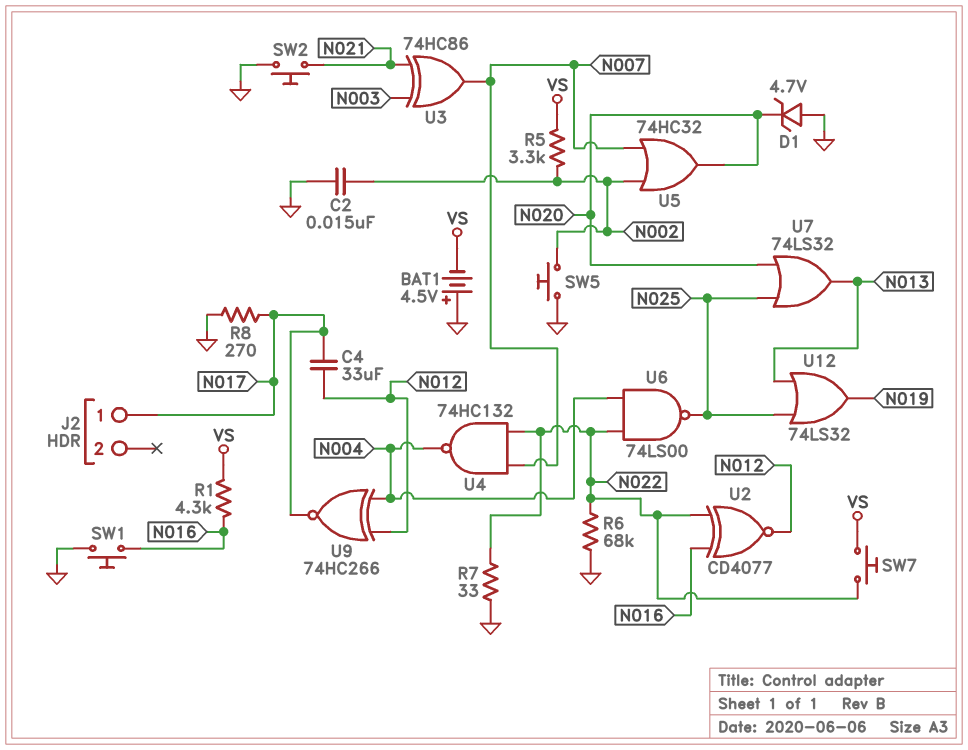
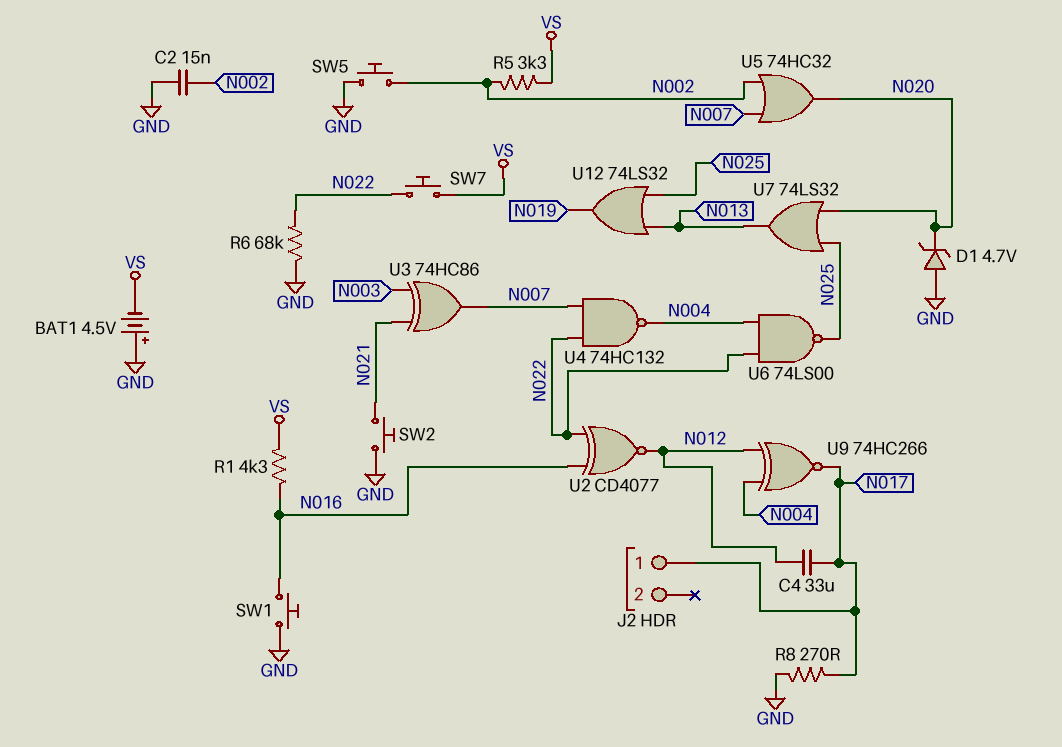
R7: 33 (GND, N022) -> none

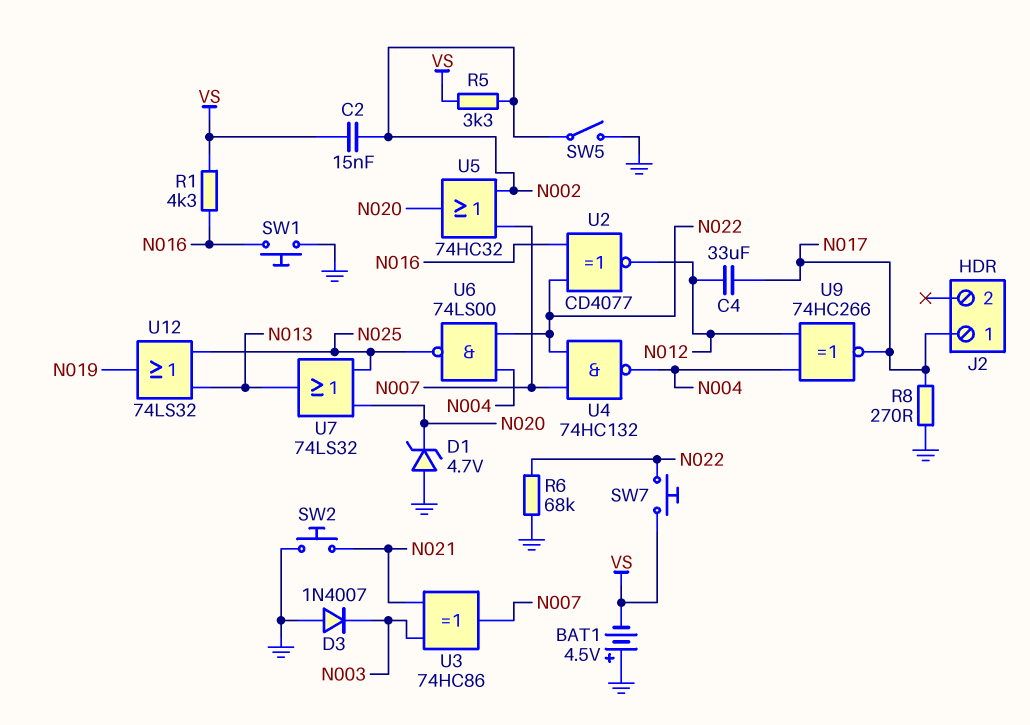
C2: 15nF (GND, N002) -> 15nF (N002, VS)
D3: none -> diode 1N4007 (A GND, K N003)
SW5: button (GND, N002) -> switch (GND, N002)

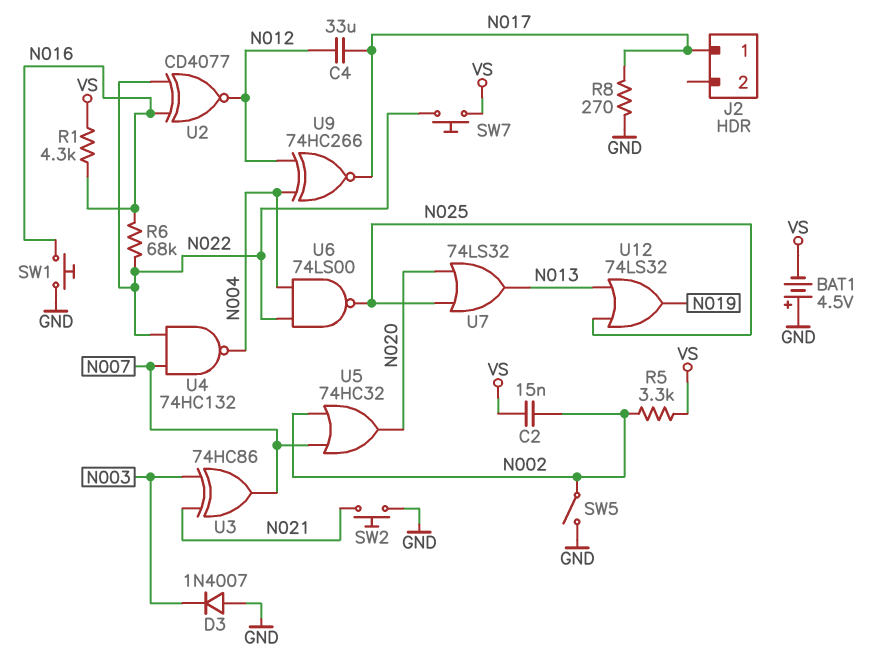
D1: zener 4.7V (A GND, K N020) -> none
R6: 68k (GND, N022) -> 68k (N016, N022)

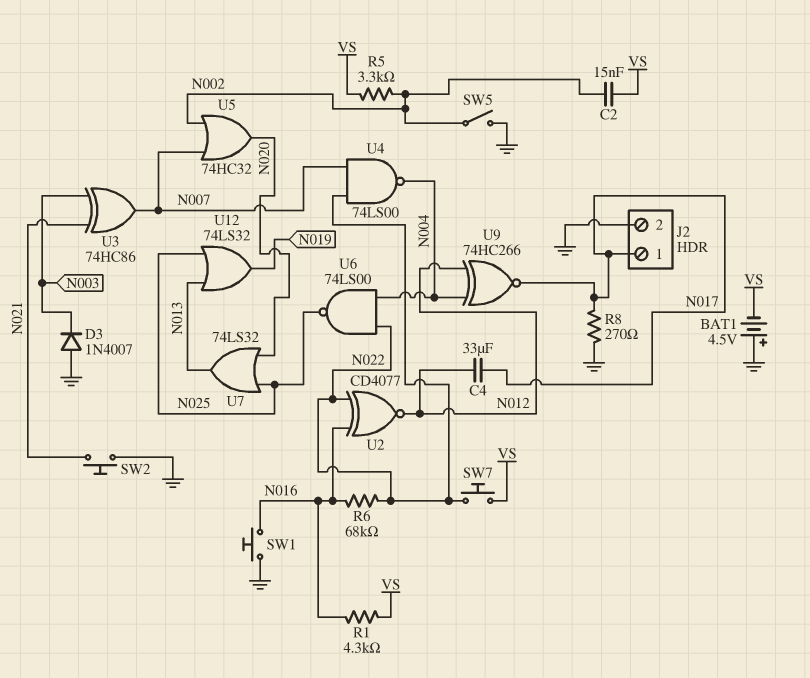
J2 pin 2: none -> GND
U4: NAND 74HC132 (in N007, in N022, out N004) -> NAND 74LS00 (in N007, in N022, out N004)

